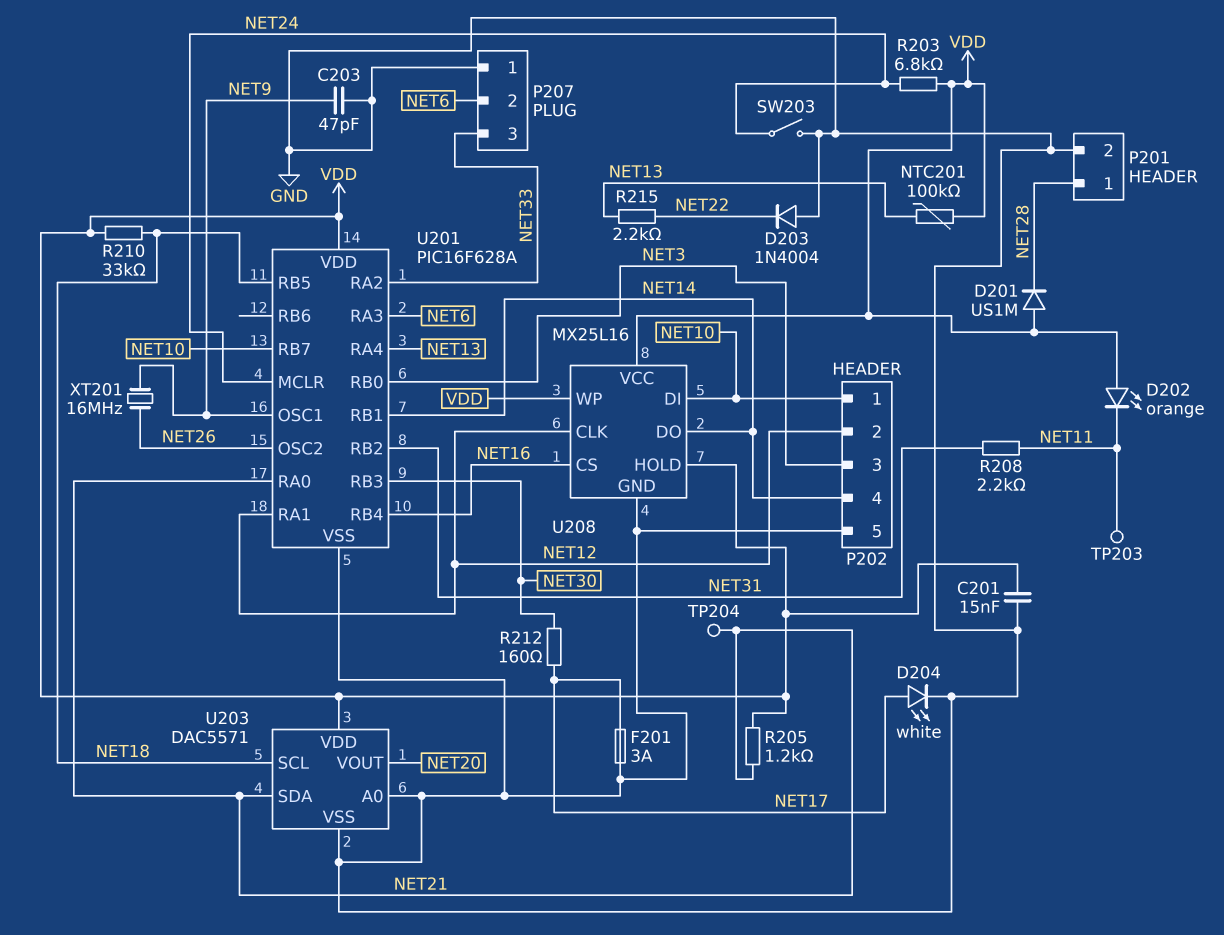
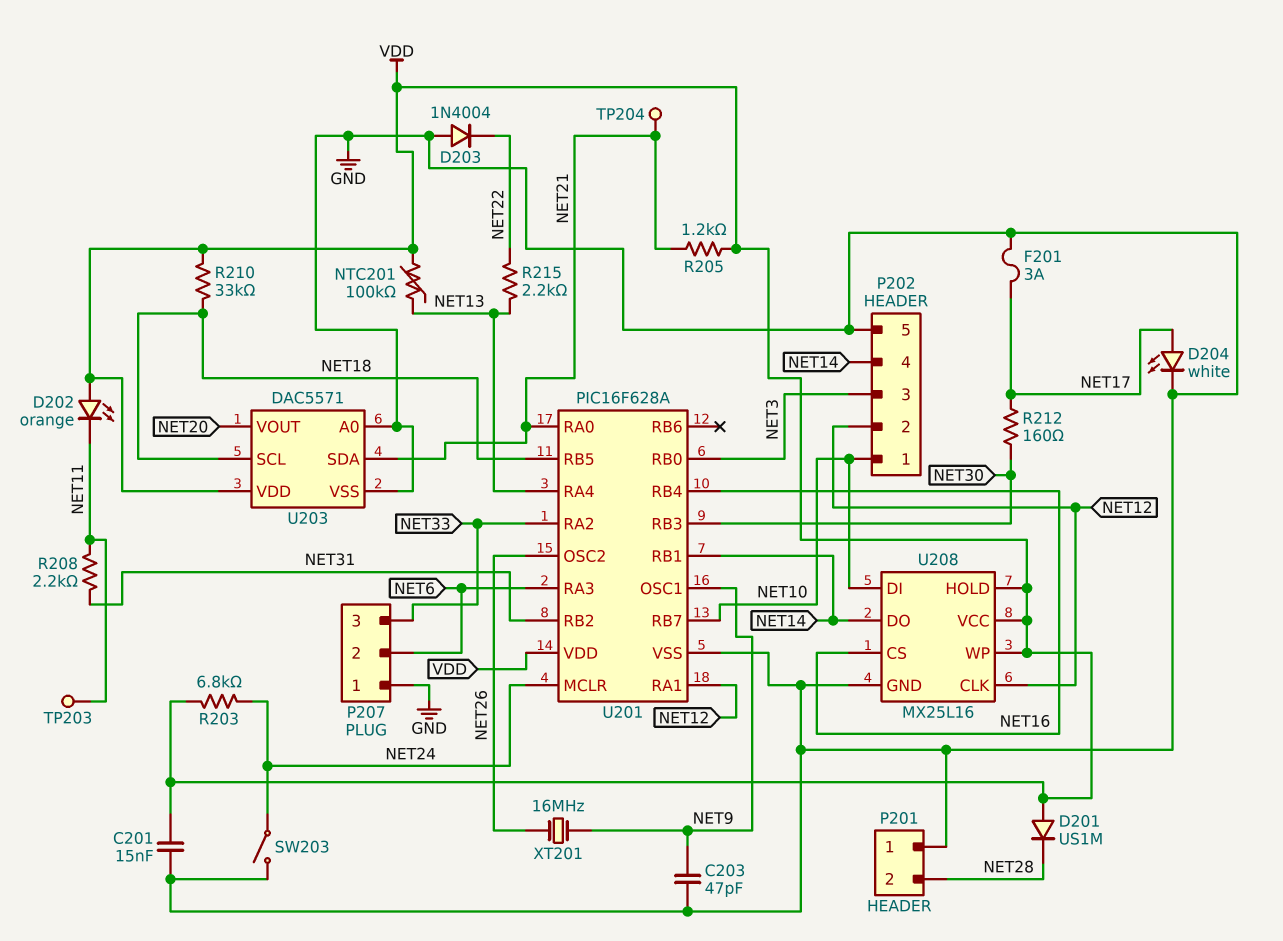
P201 pin 1: NET28 -> GND
P201 pin 2: GND -> NET28

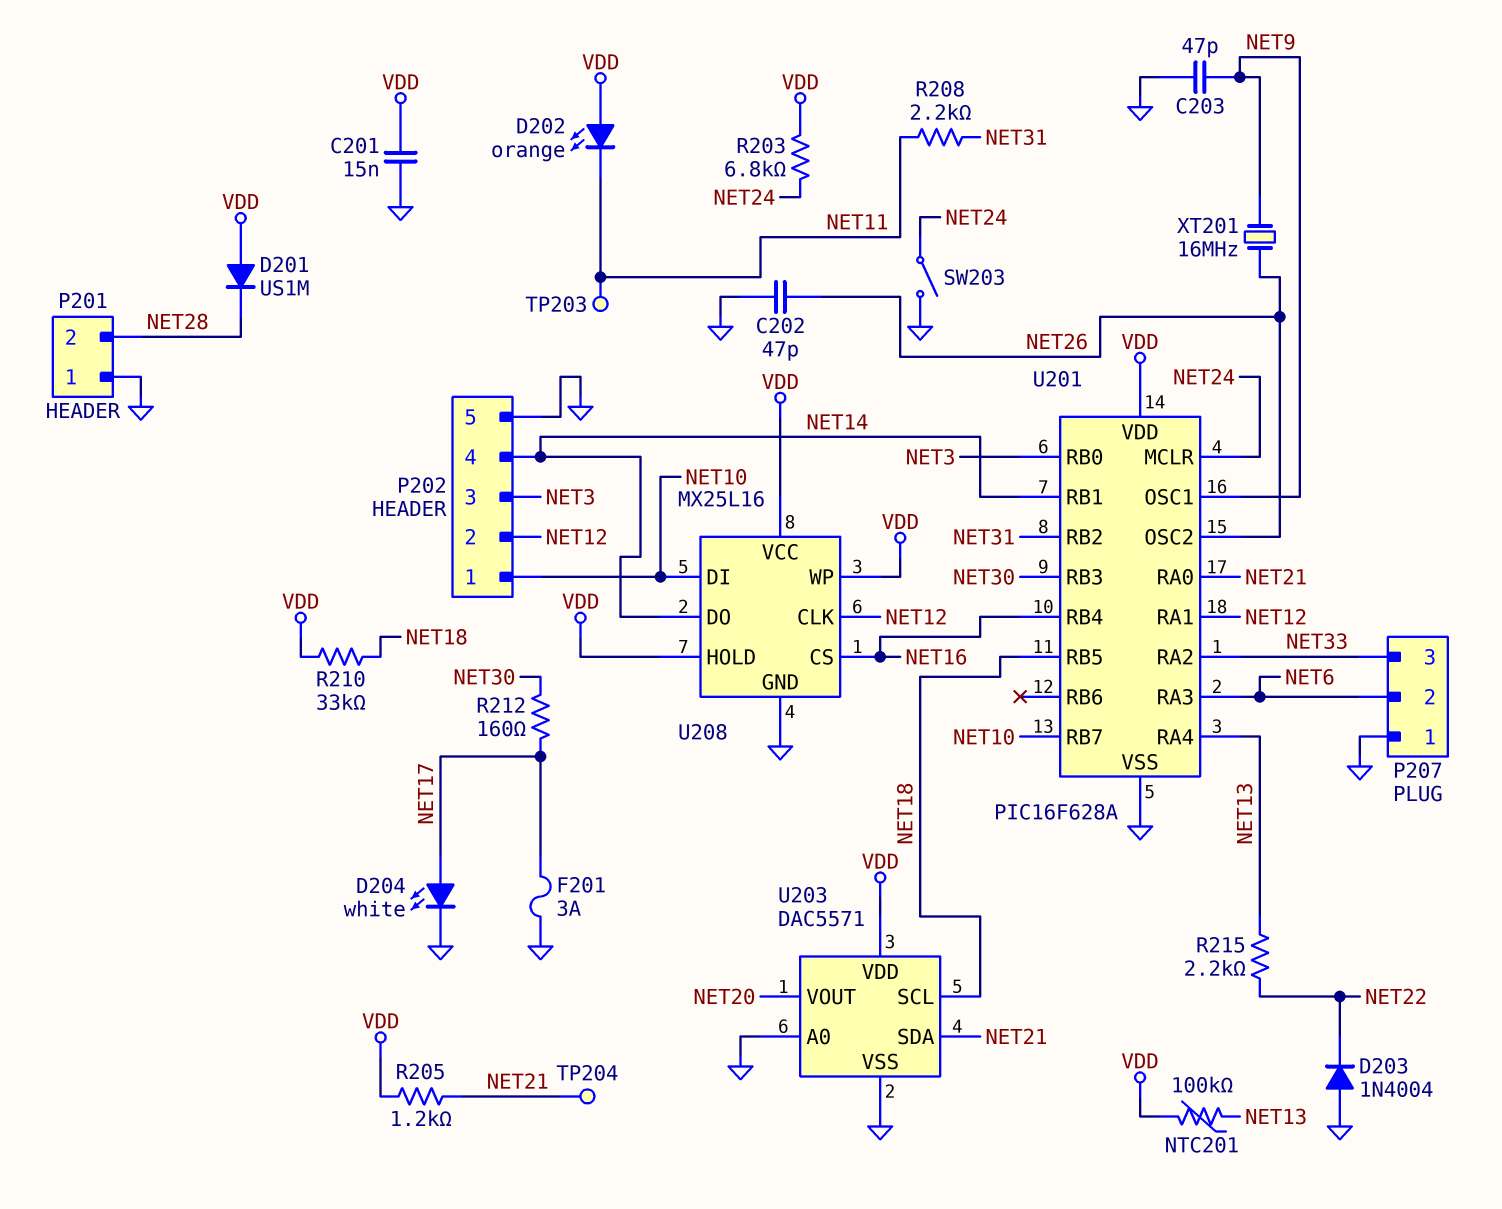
C202: none -> 47pF (GND, NET26)

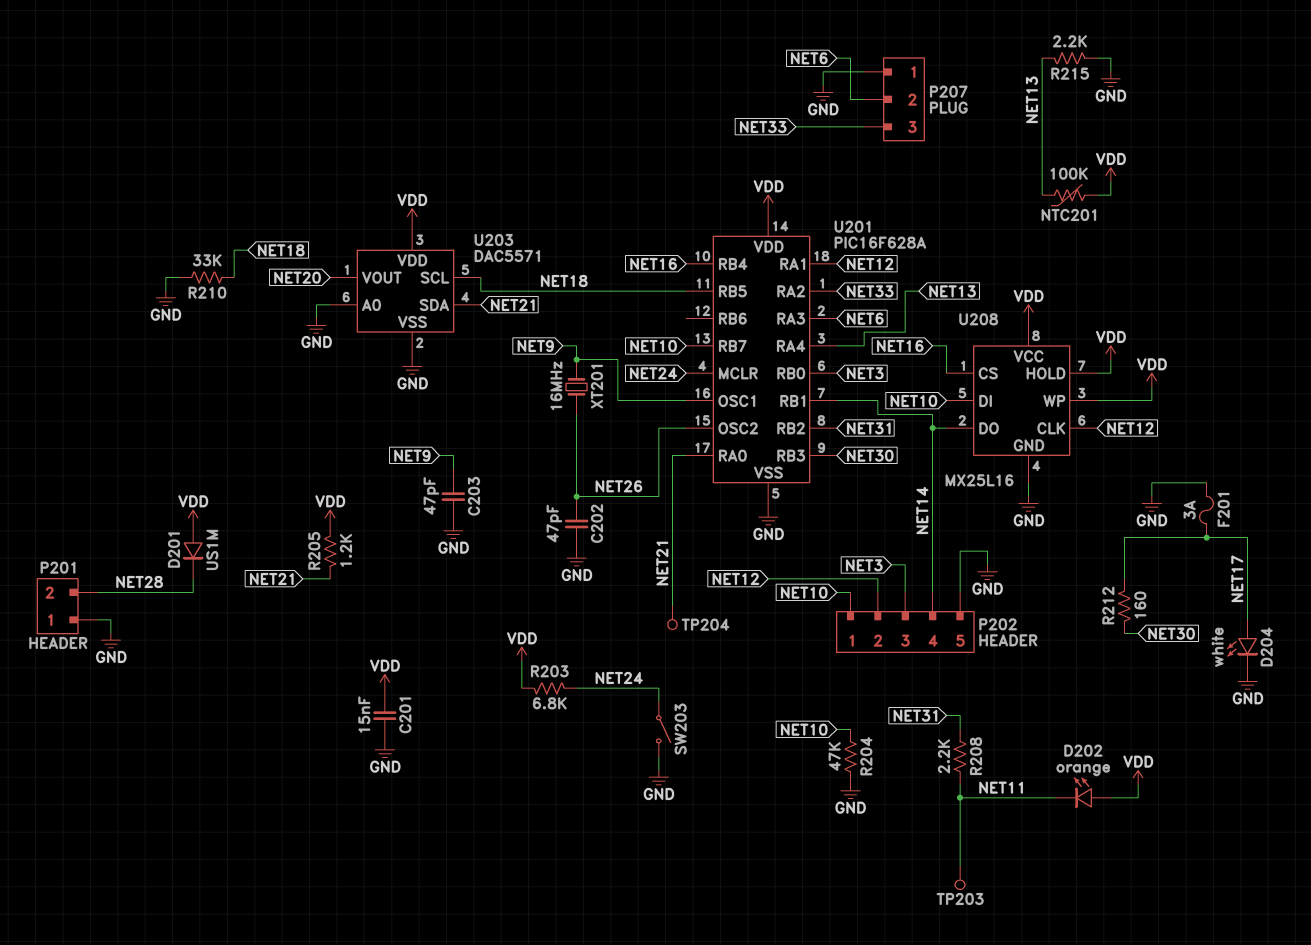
D203: diode 1N4004 (A GND, K NET22) -> none
R204: none -> 47k (GND, NET10)
R210: 33k (NET18, VDD) -> 33k (GND, NET18)
R215: 2.2k (NET13, NET22) -> 2.2k (GND, NET13)

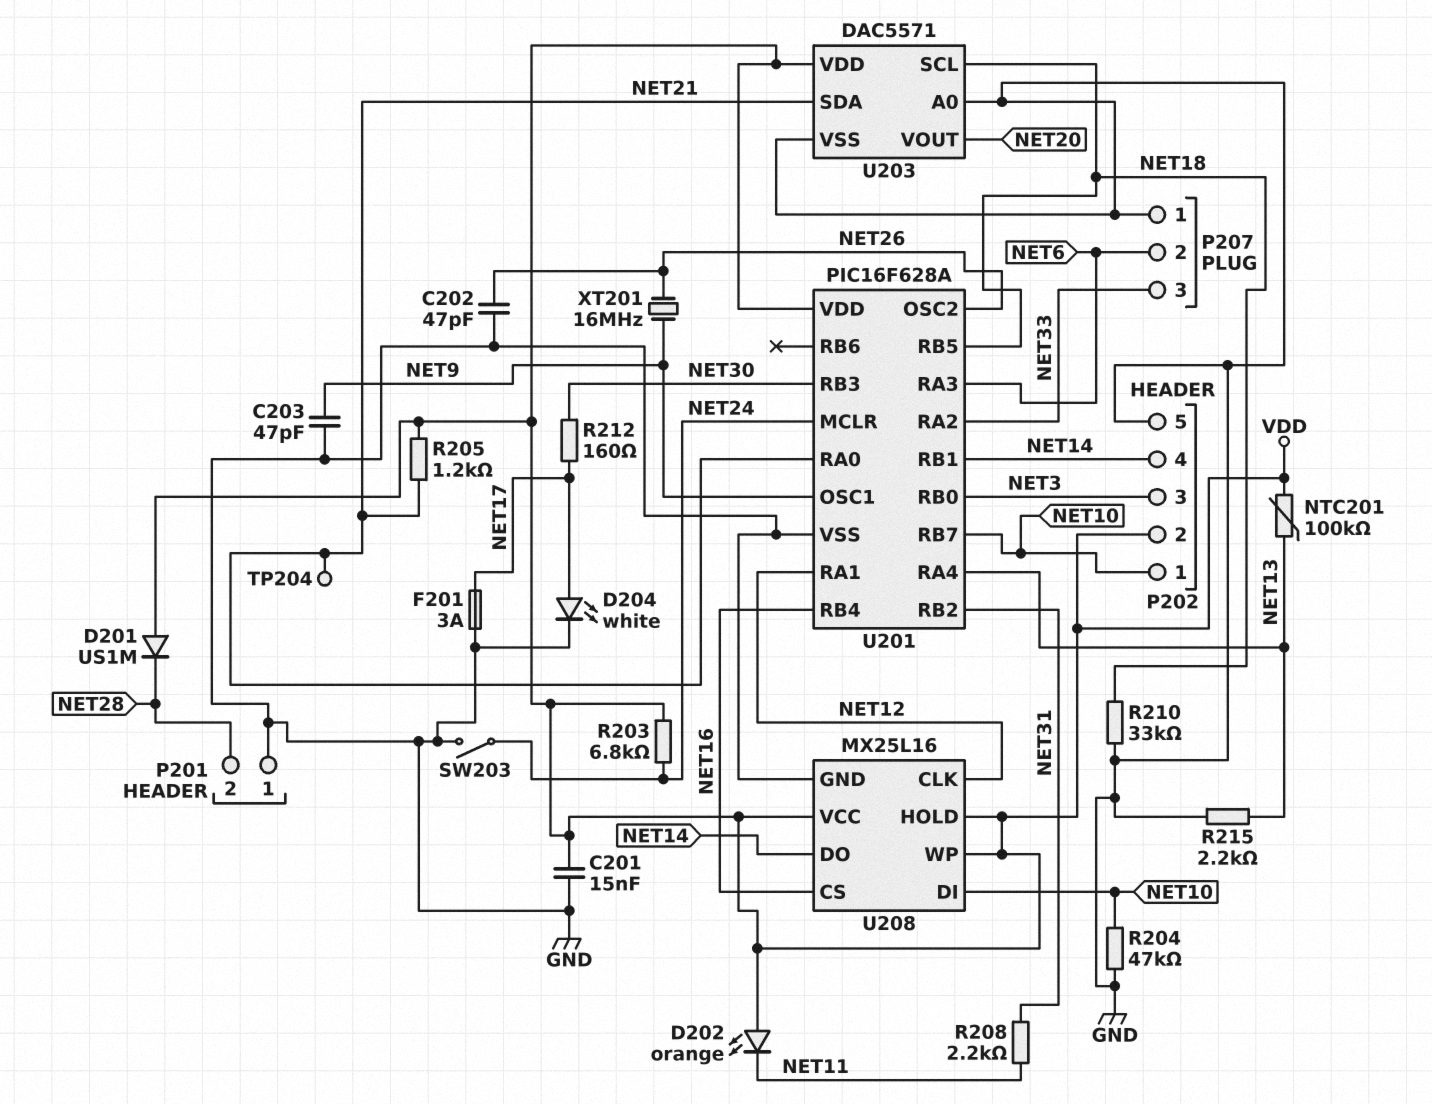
P202 pin 2: NET12 -> VDD
TP203: test point (NET11) -> none

